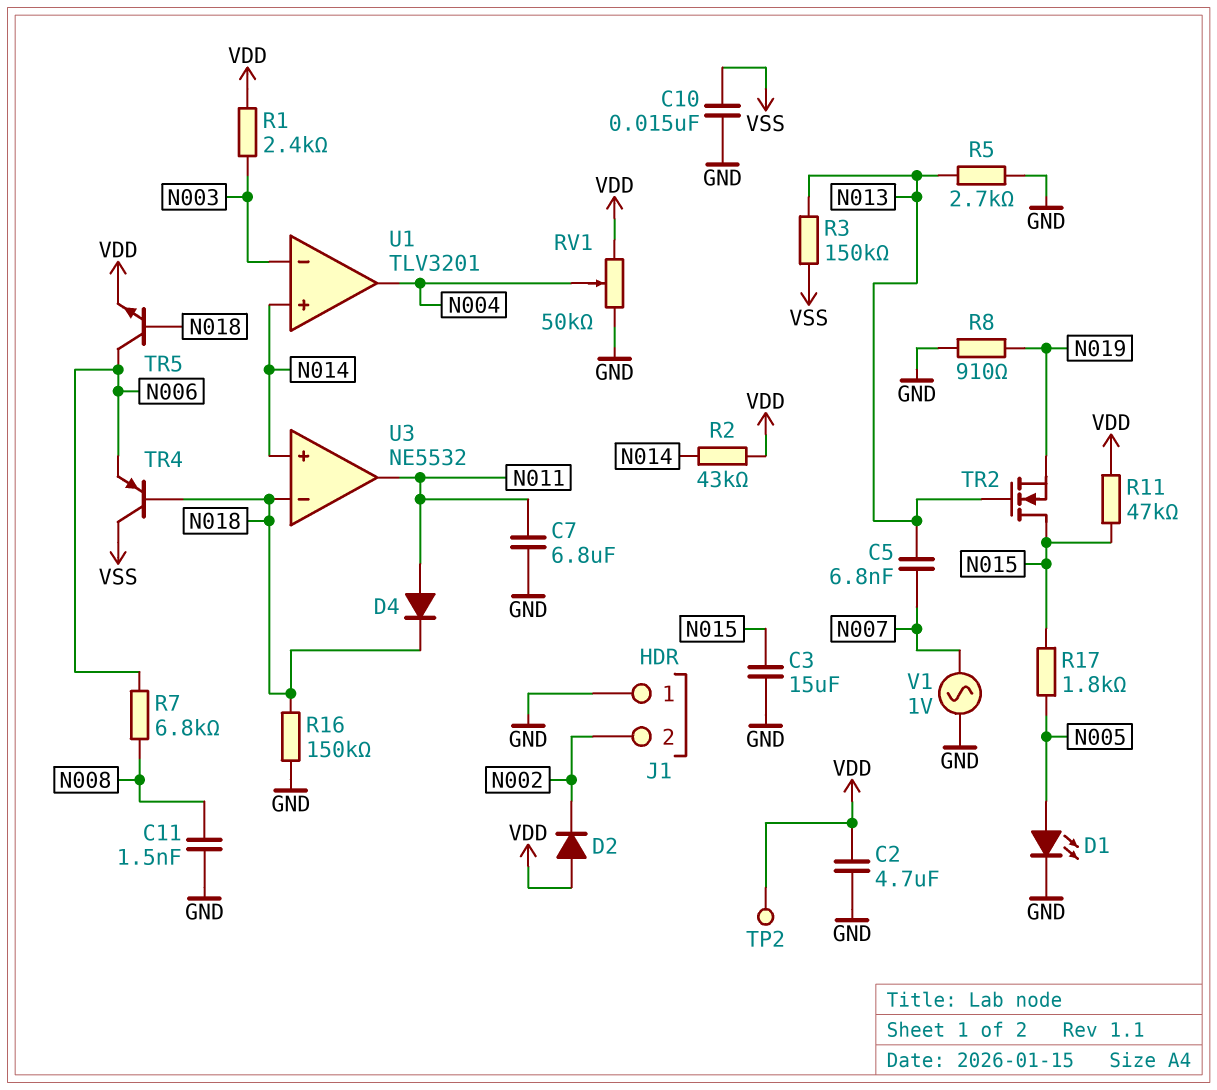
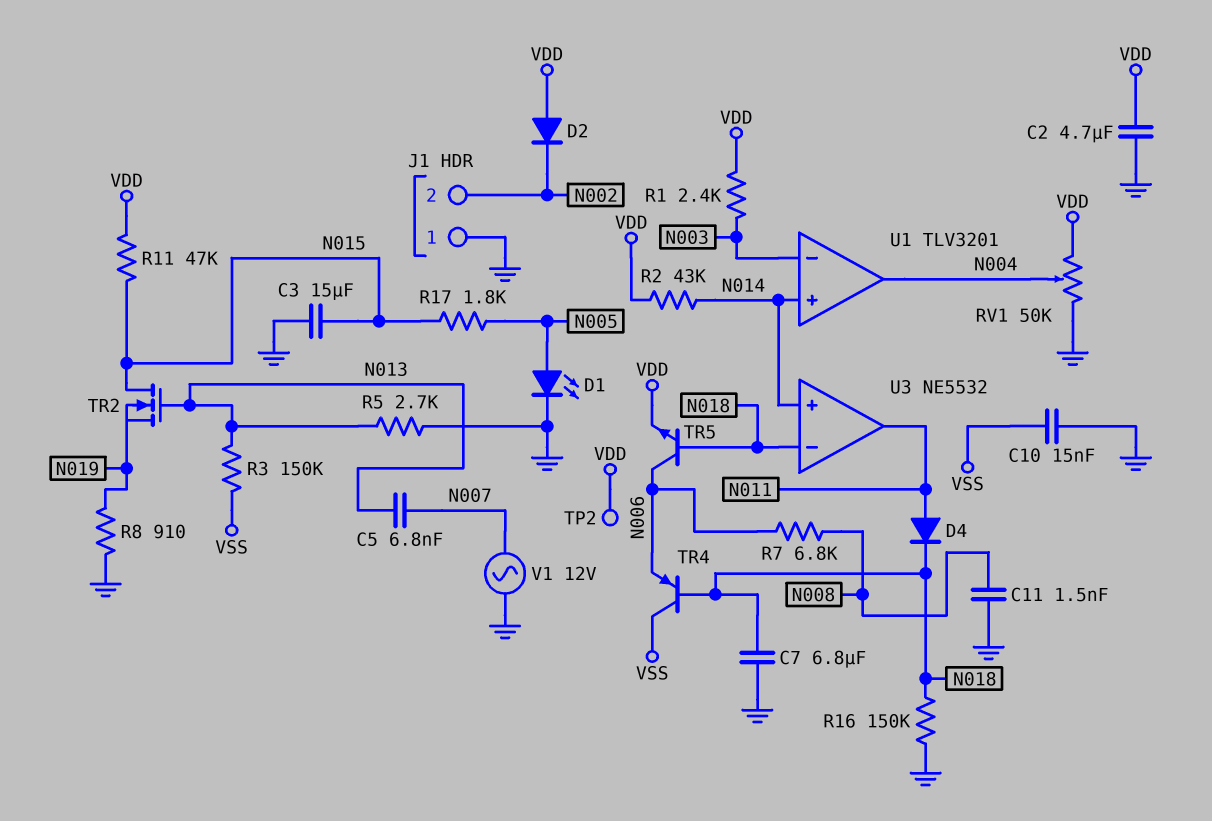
C7: 6.8uF (GND, N011) -> 6.8uF (GND, N018)
V1: AC 1V (GND, N007) -> AC 12V (GND, N007)

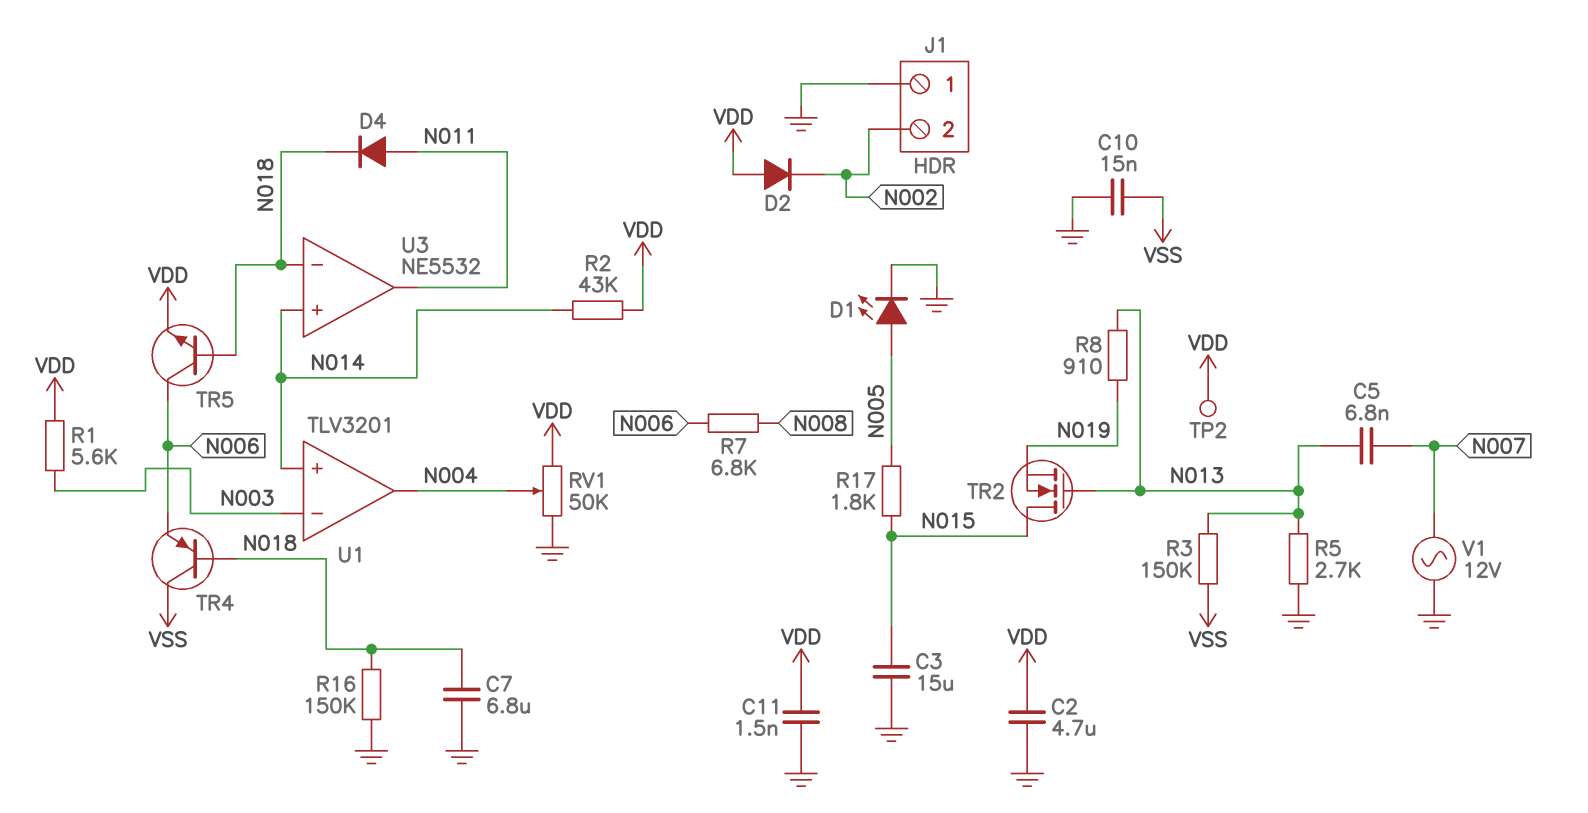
C11: 1.5nF (GND, N008) -> 1.5nF (GND, VDD)
R1: 2.4k (N003, VDD) -> 5.6k (N003, VDD)
R8: 910 (GND, N019) -> 910 (N013, N019)
R11: 47k (N015, VDD) -> none

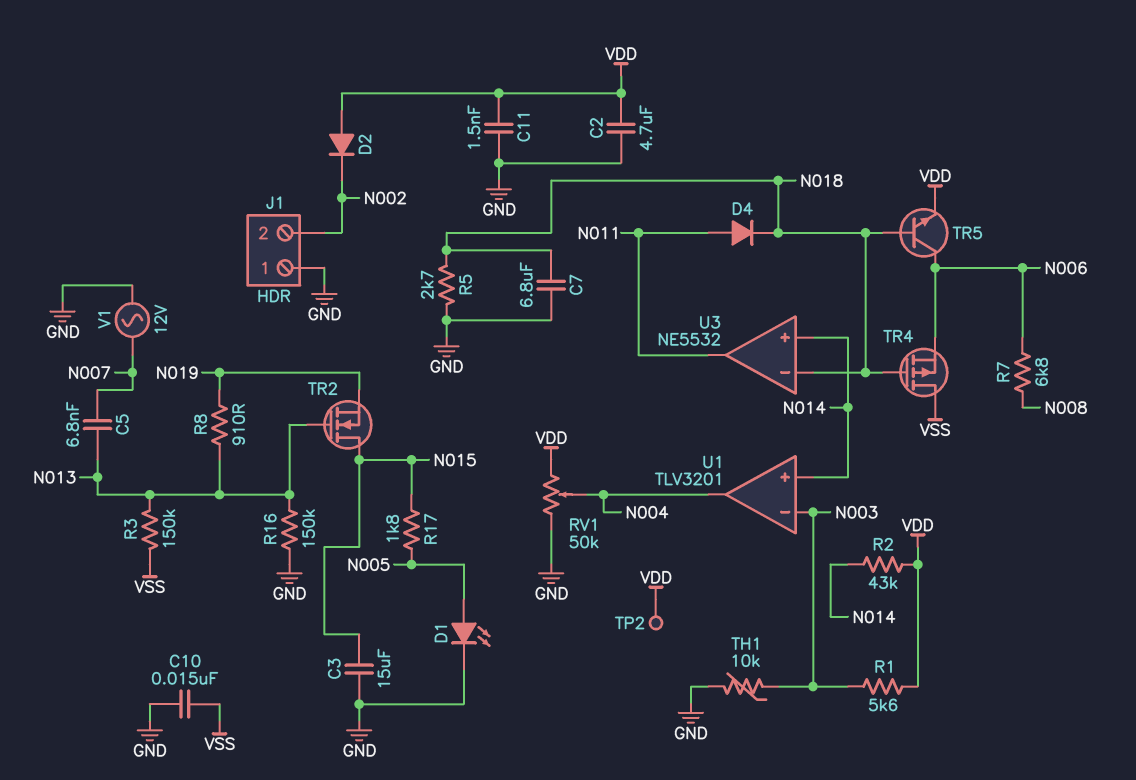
R5: 2.7k (GND, N013) -> 2.7k (GND, N018)
R16: 150k (GND, N018) -> 150k (GND, N013)
TH1: none -> 10k (GND, N003)
TR4: PNP (B N018, C VSS, E N006) -> PMOS (G N018, D VSS, S N006)

